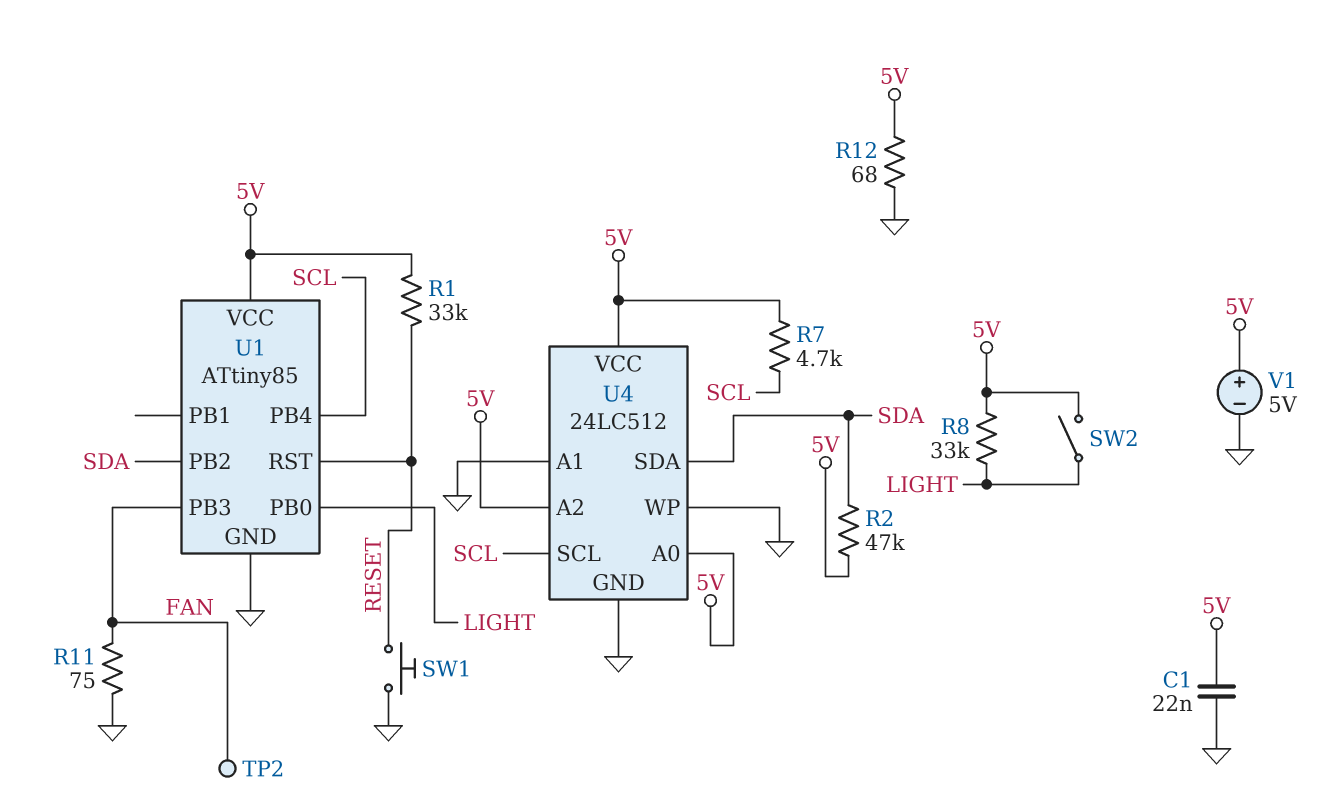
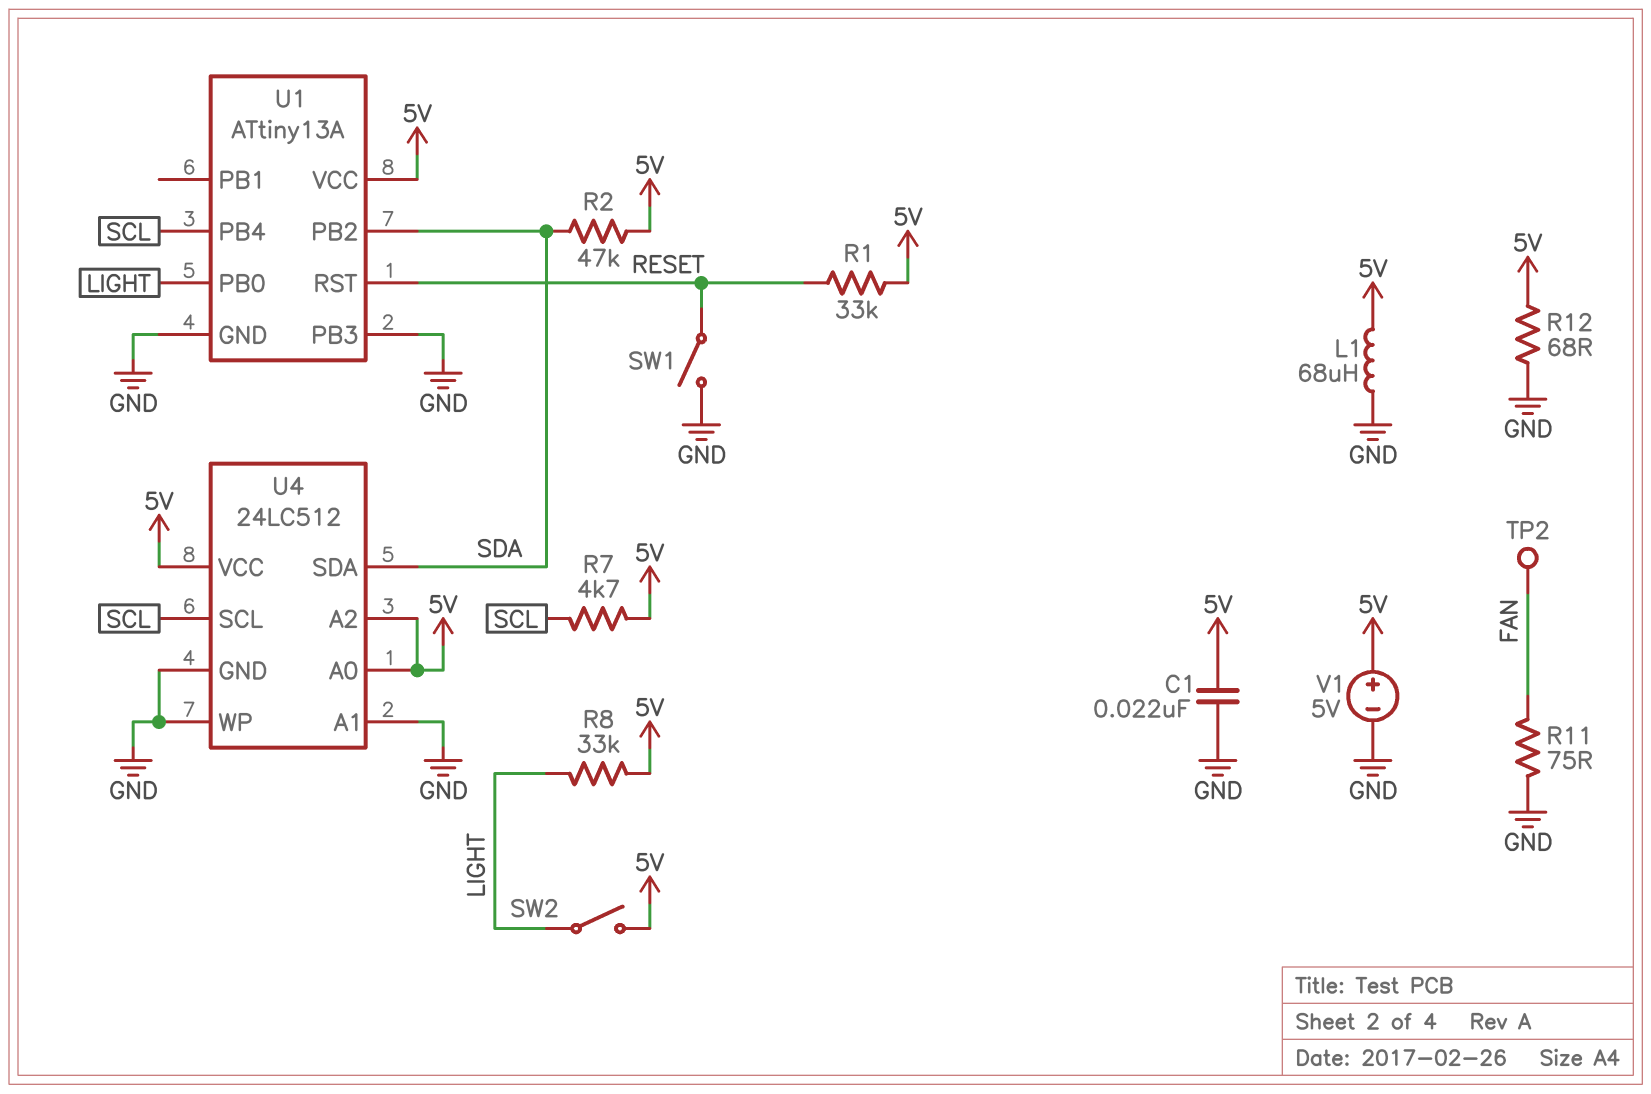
L1: none -> 68uH (5V, GND)
SW1: button (GND, RESET) -> switch (GND, RESET)
U1: ATtiny85 -> ATtiny13A
U1 pin PB3: FAN -> GND

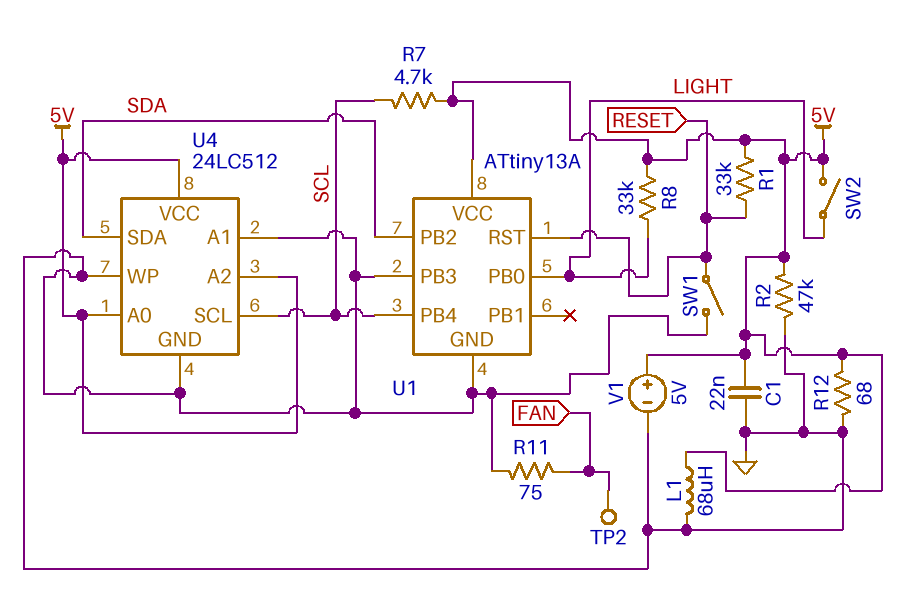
R2: 47k (5V, SDA) -> 47k (5V, GND)

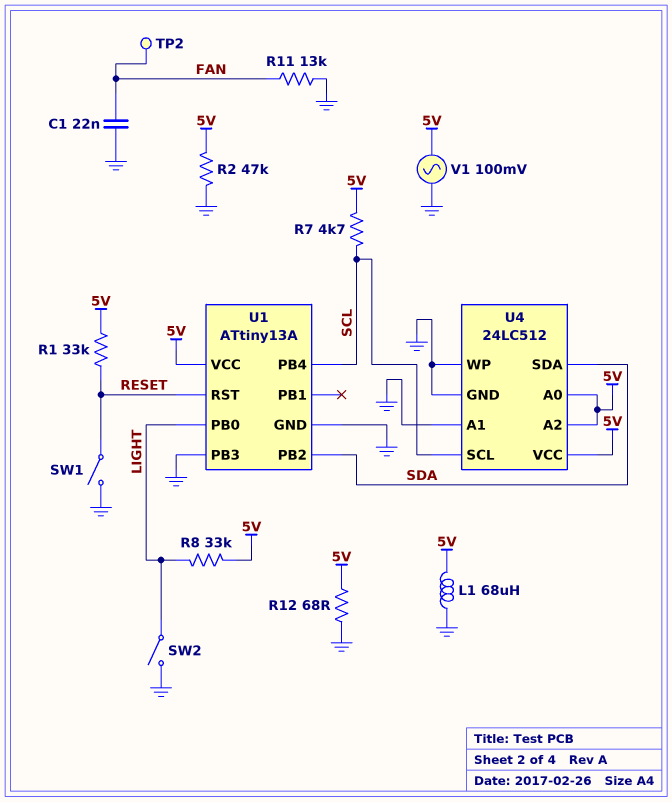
C1: 22nF (5V, GND) -> 22nF (FAN, GND)
R11: 75 (FAN, GND) -> 13k (FAN, GND)
SW2: switch (5V, LIGHT) -> switch (GND, LIGHT)
V1: 5V (plus 5V, minus GND) -> AC 100mV (5V, GND)

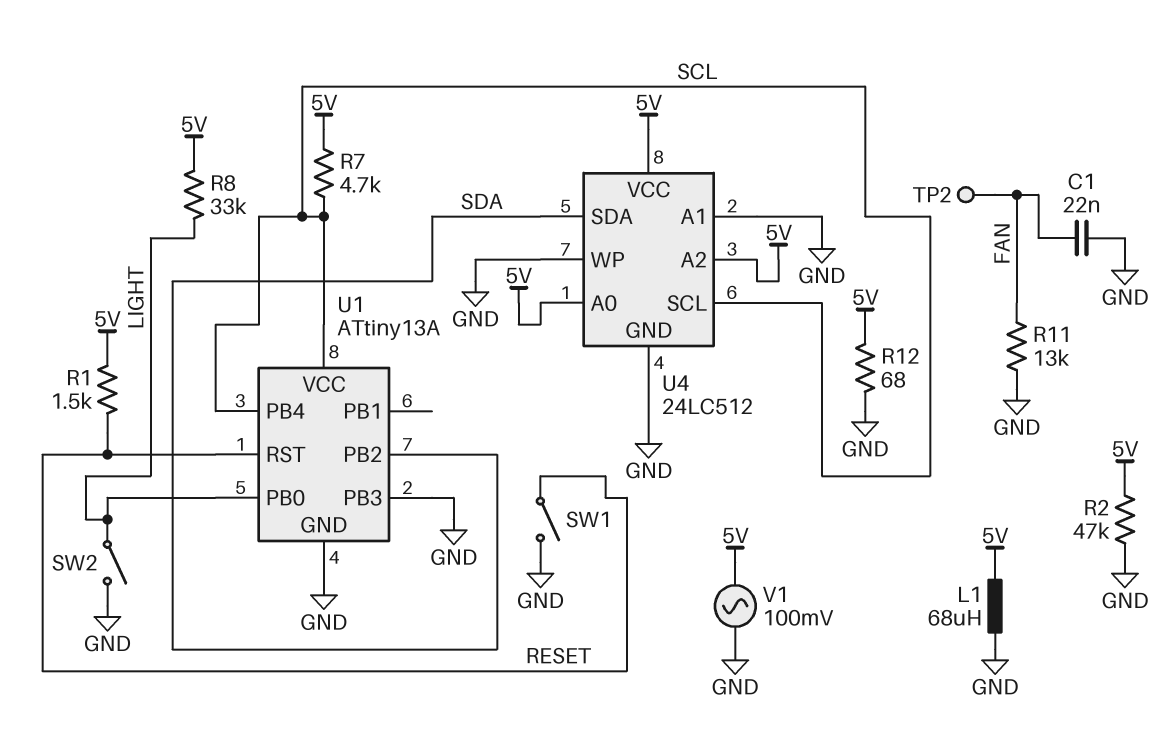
R1: 33k (5V, RESET) -> 1.5k (5V, RESET)
U1 pin VCC: 5V -> SCL

